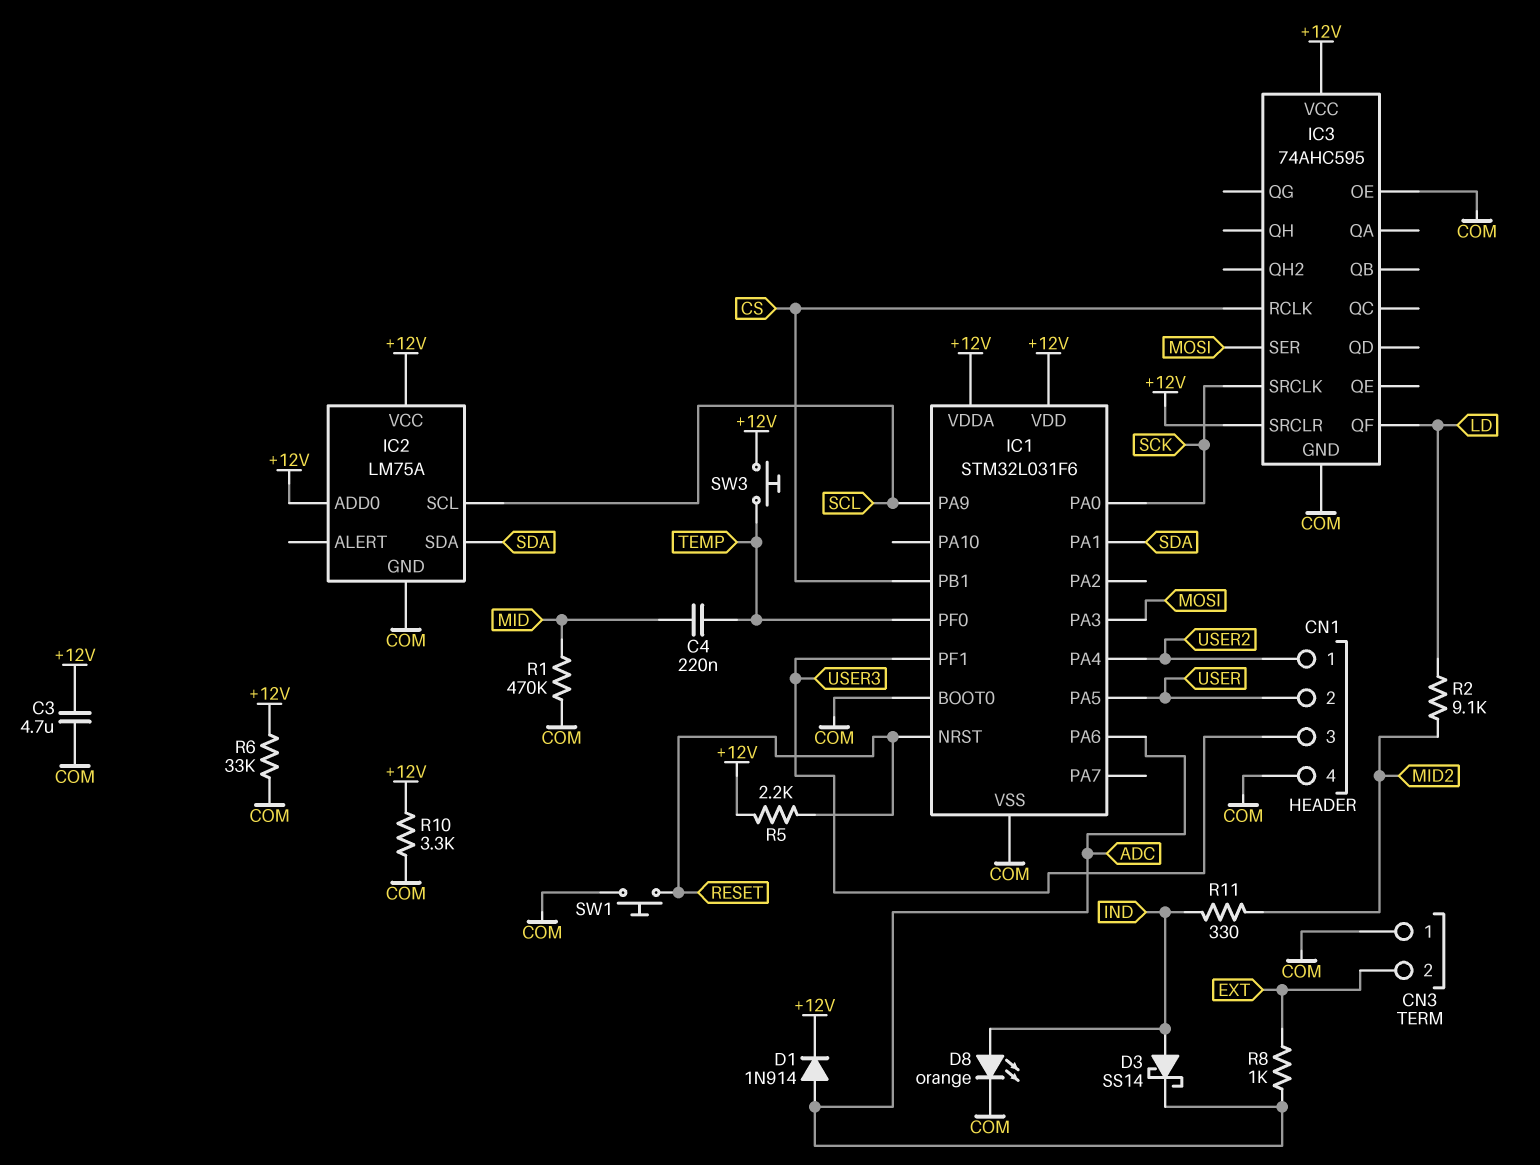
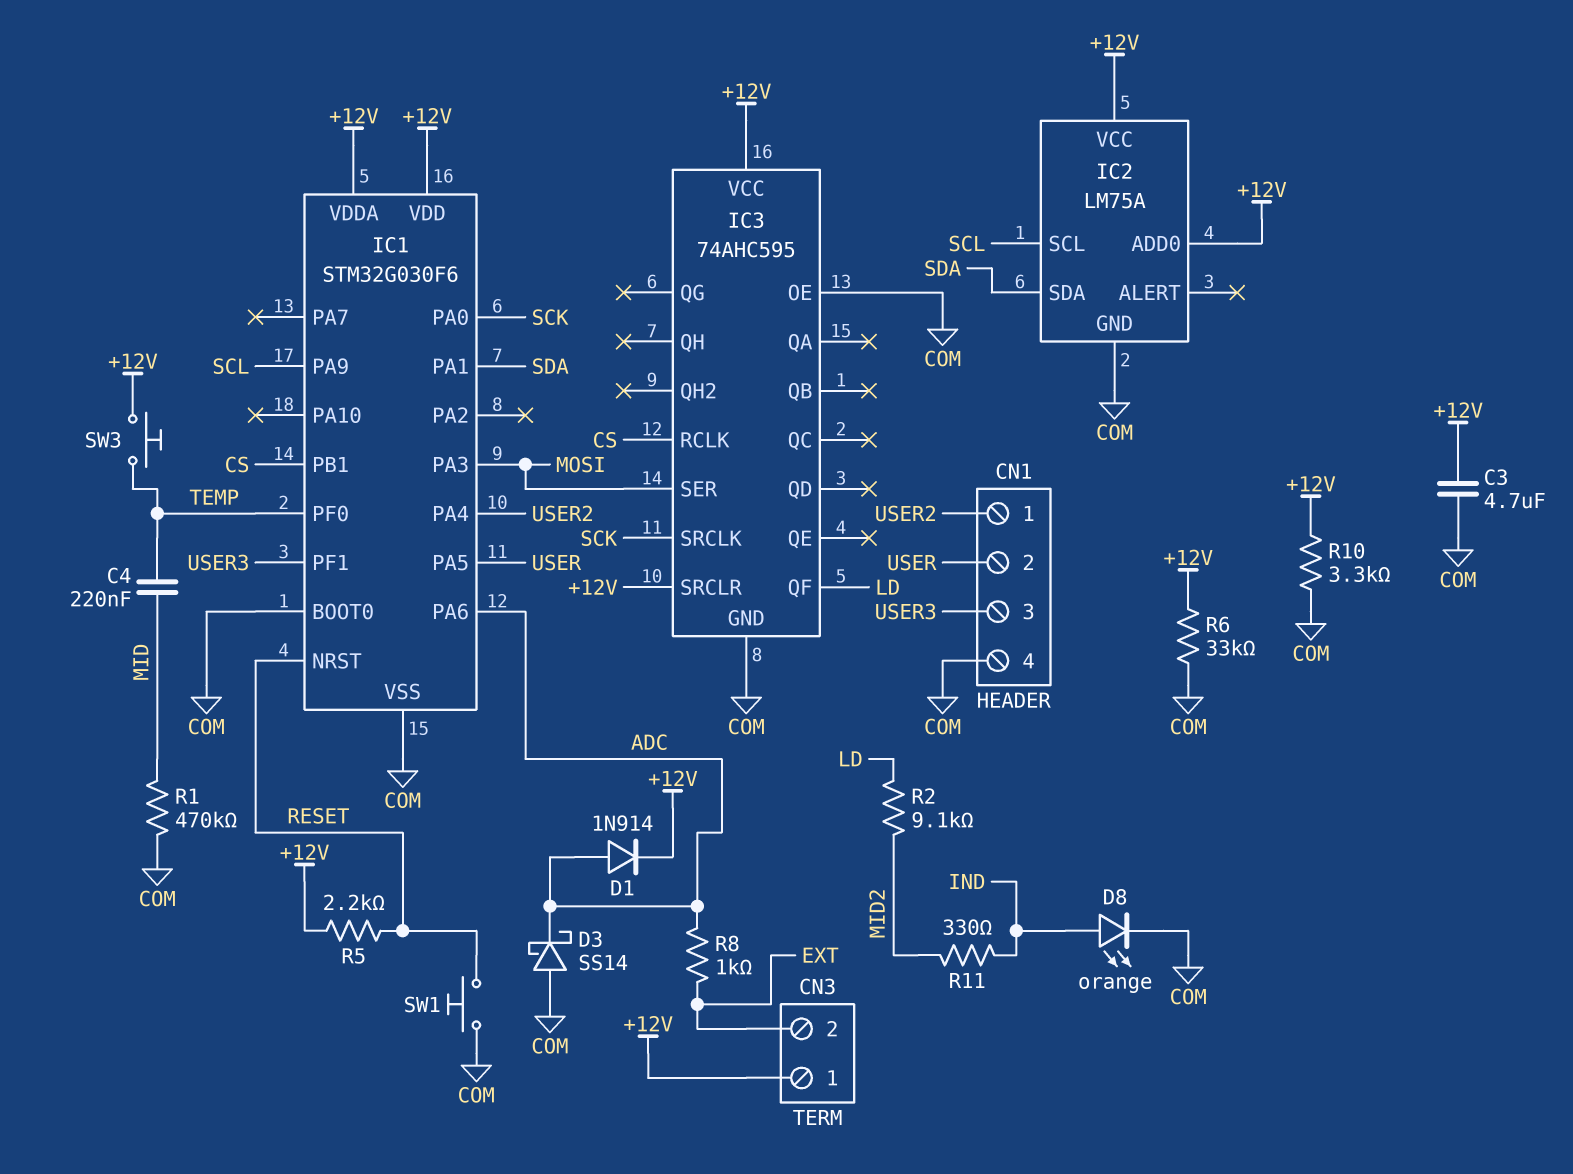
CN3 pin 1: COM -> +12V
D3: schottky SS14 (A IND, K ADC) -> schottky SS14 (A COM, K ADC)
IC1: STM32L031F6 -> STM32G030F6

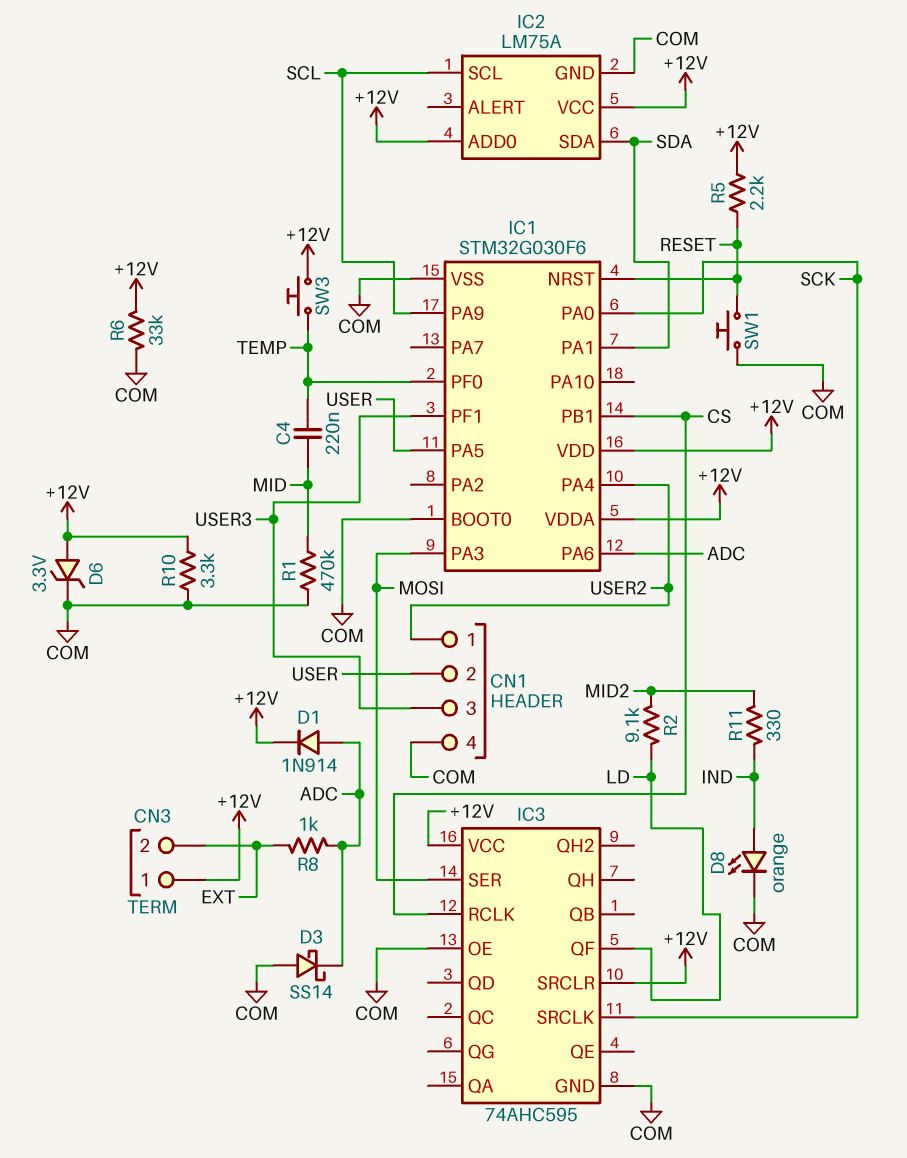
C3: 4.7uF (+12V, COM) -> none
D6: none -> zener 3.3V (A +12V, K COM)

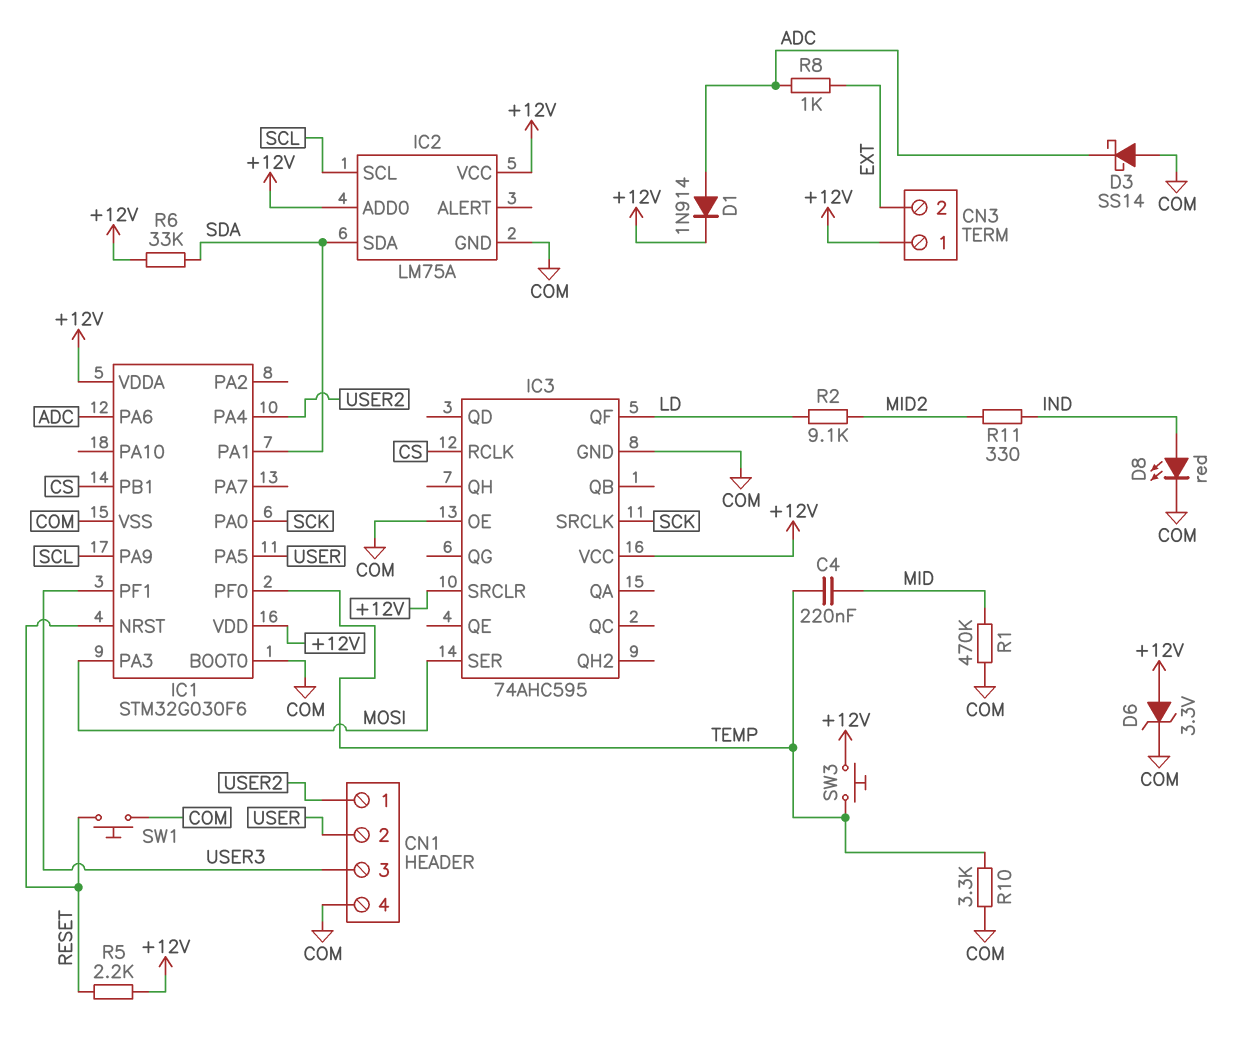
D8: LED orange (A IND, K COM) -> LED red (A IND, K COM)
R6: 33k (+12V, COM) -> 33k (+12V, SDA)
R10: 3.3k (+12V, COM) -> 3.3k (COM, TEMP)

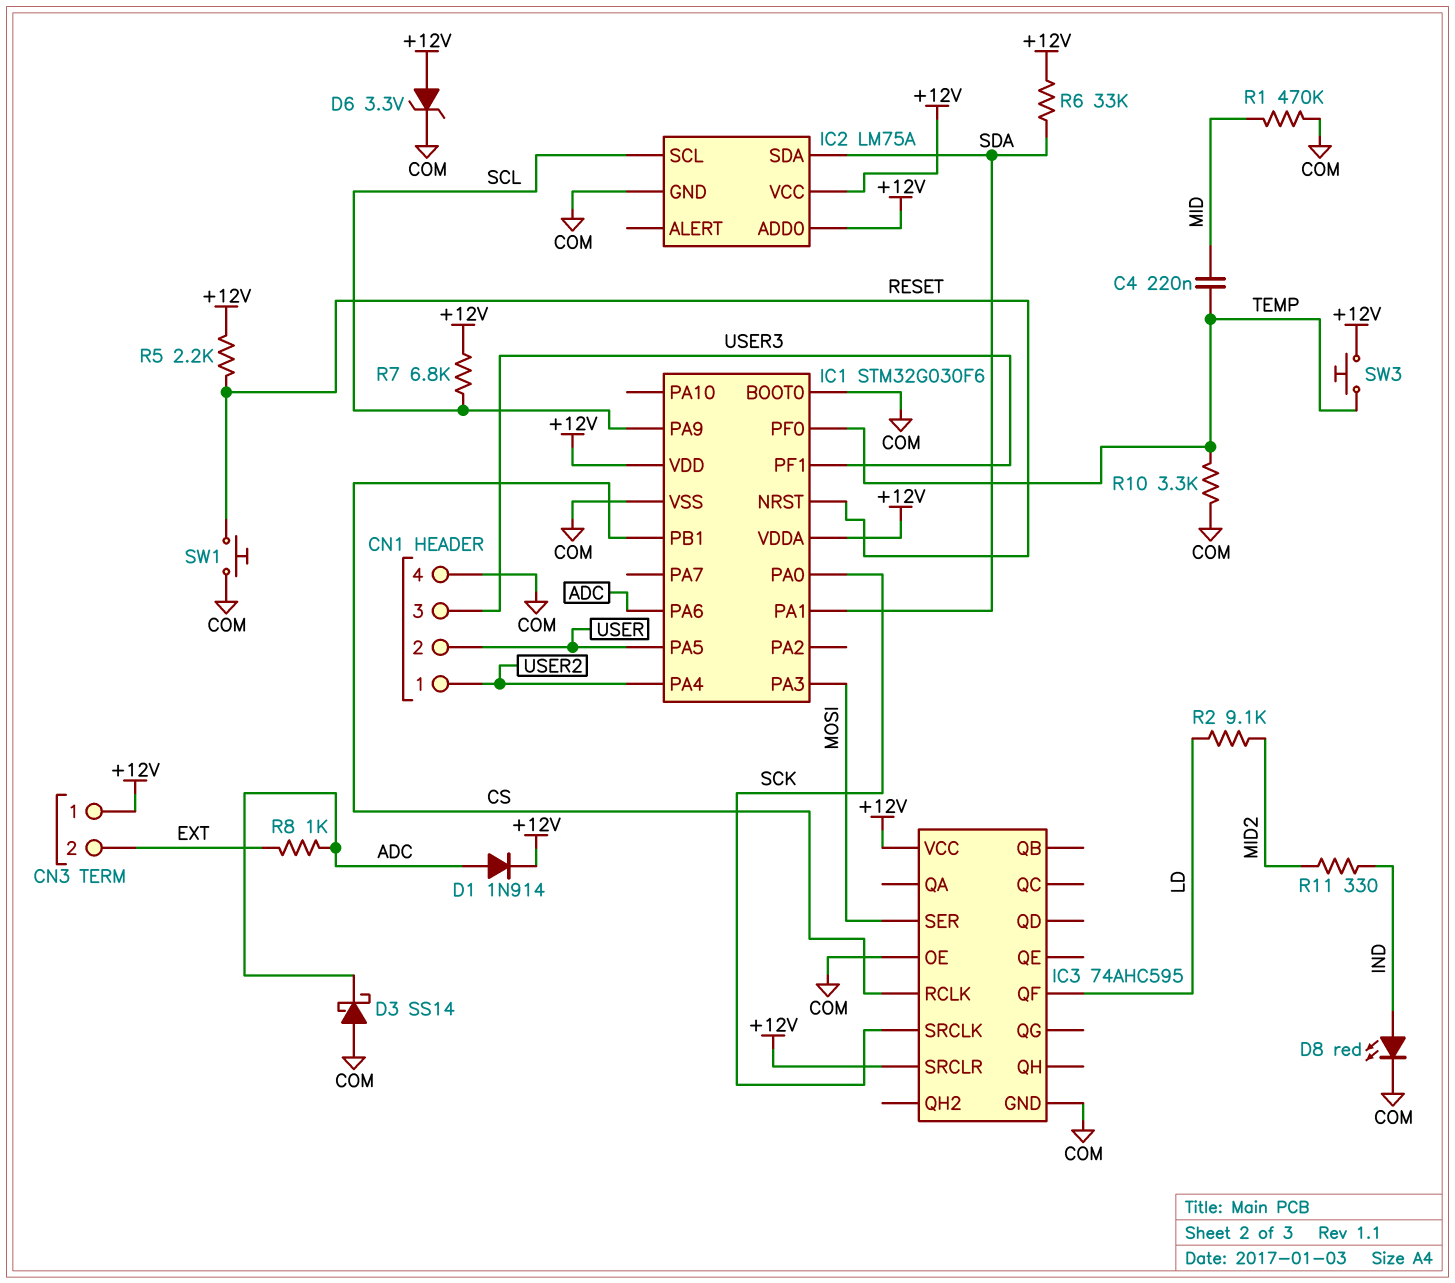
R7: none -> 6.8k (+12V, SCL)

